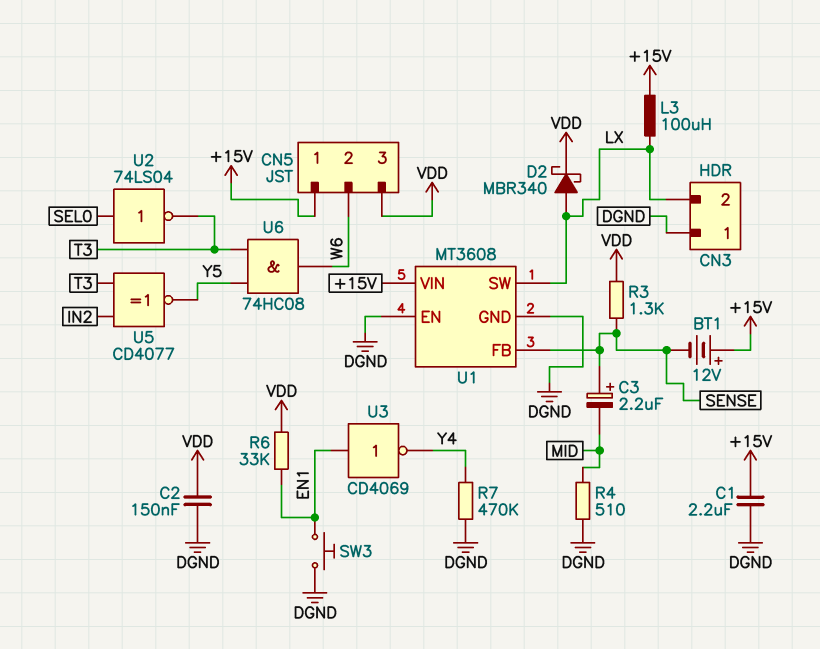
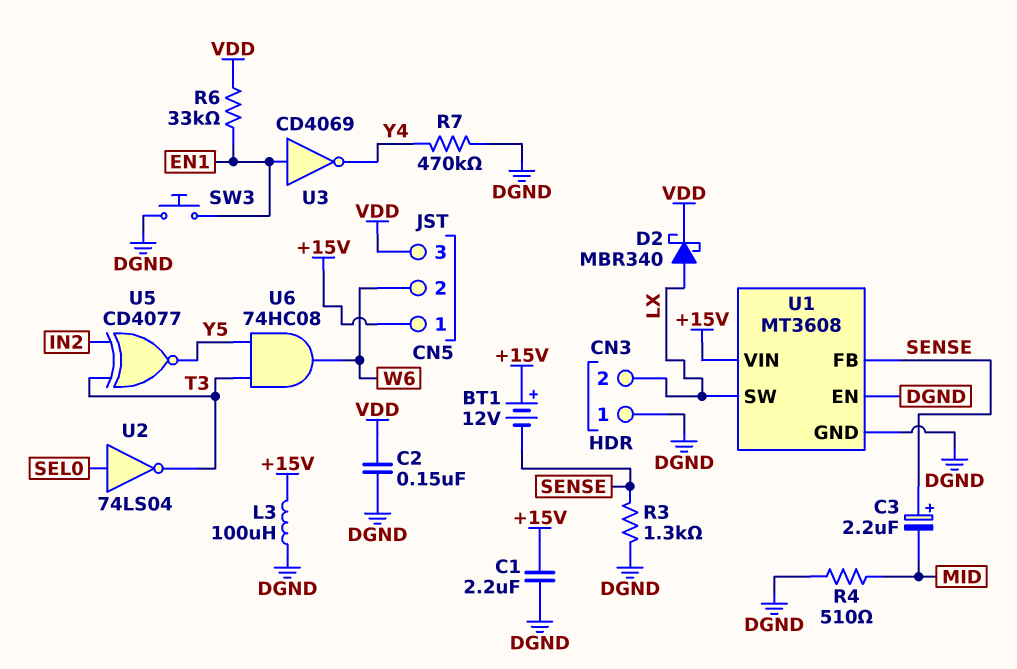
L3: 100uH (+15V, LX) -> 100uH (+15V, DGND)
R3: 1.3k (SENSE, VDD) -> 1.3k (DGND, SENSE)

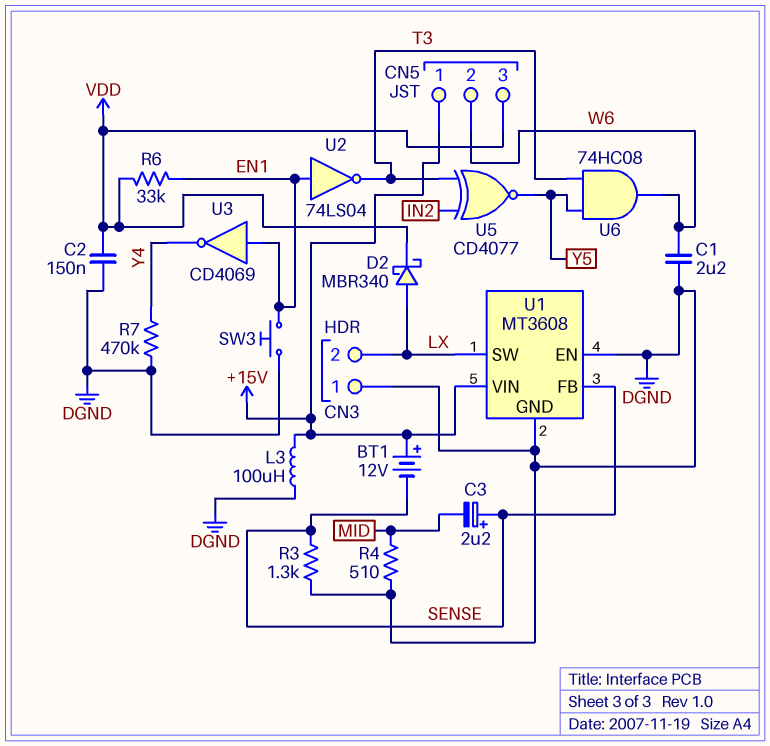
C1: 2.2uF (+15V, DGND) -> 2.2uF (DGND, W6)
U2: NOT 74LS04 (in SEL0, out T3) -> NOT 74LS04 (in EN1, out T3)

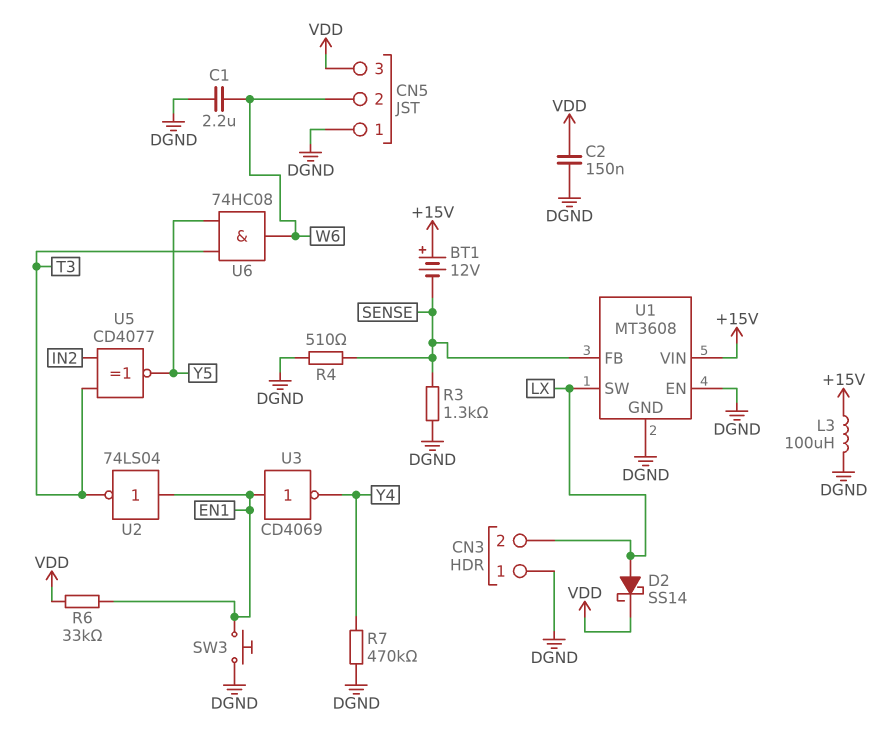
C3: 2.2uF (plus SENSE, minus MID) -> none
CN5 pin 1: +15V -> DGND
D2: schottky MBR340 (A LX, K VDD) -> schottky SS14 (A LX, K VDD)
R4: 510 (DGND, MID) -> 510 (DGND, SENSE)

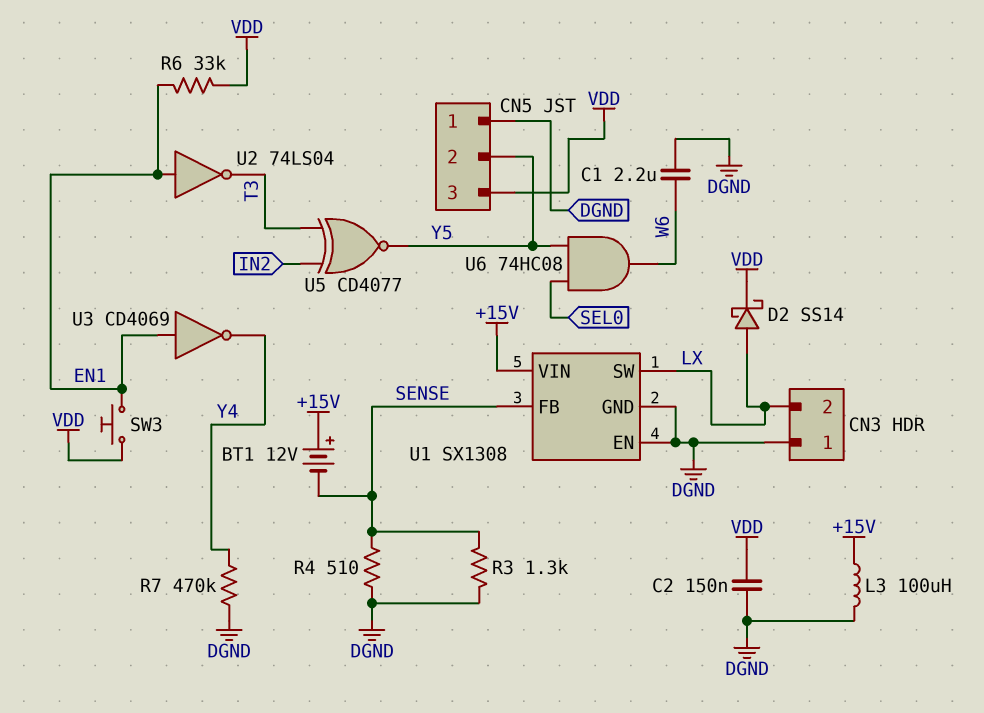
CN5 pin 2: W6 -> Y5
SW3: button (DGND, EN1) -> button (EN1, VDD)
U1: MT3608 -> SX1308
U6: AND 74HC08 (in T3, in Y5, out W6) -> AND 74HC08 (in SEL0, in Y5, out W6)

